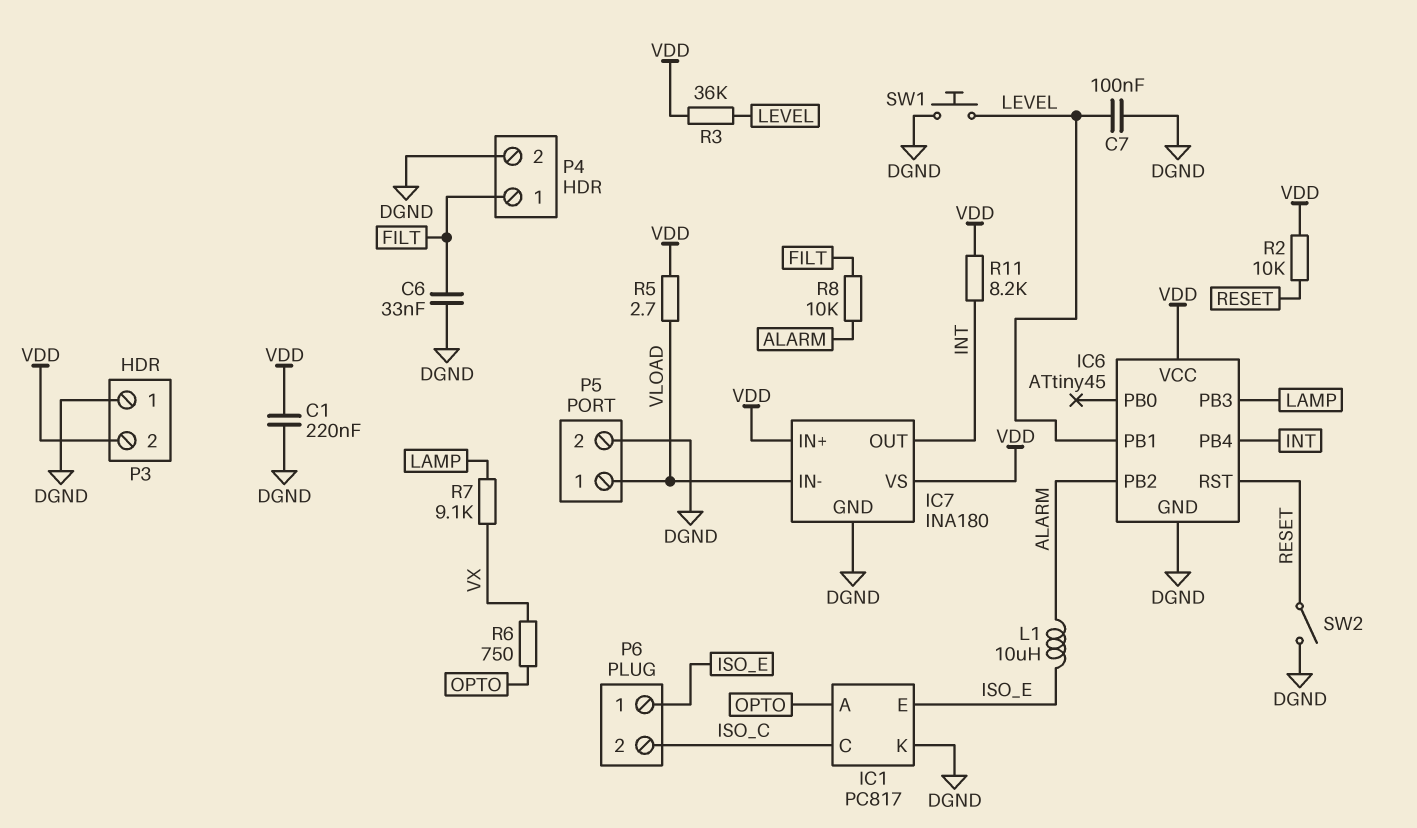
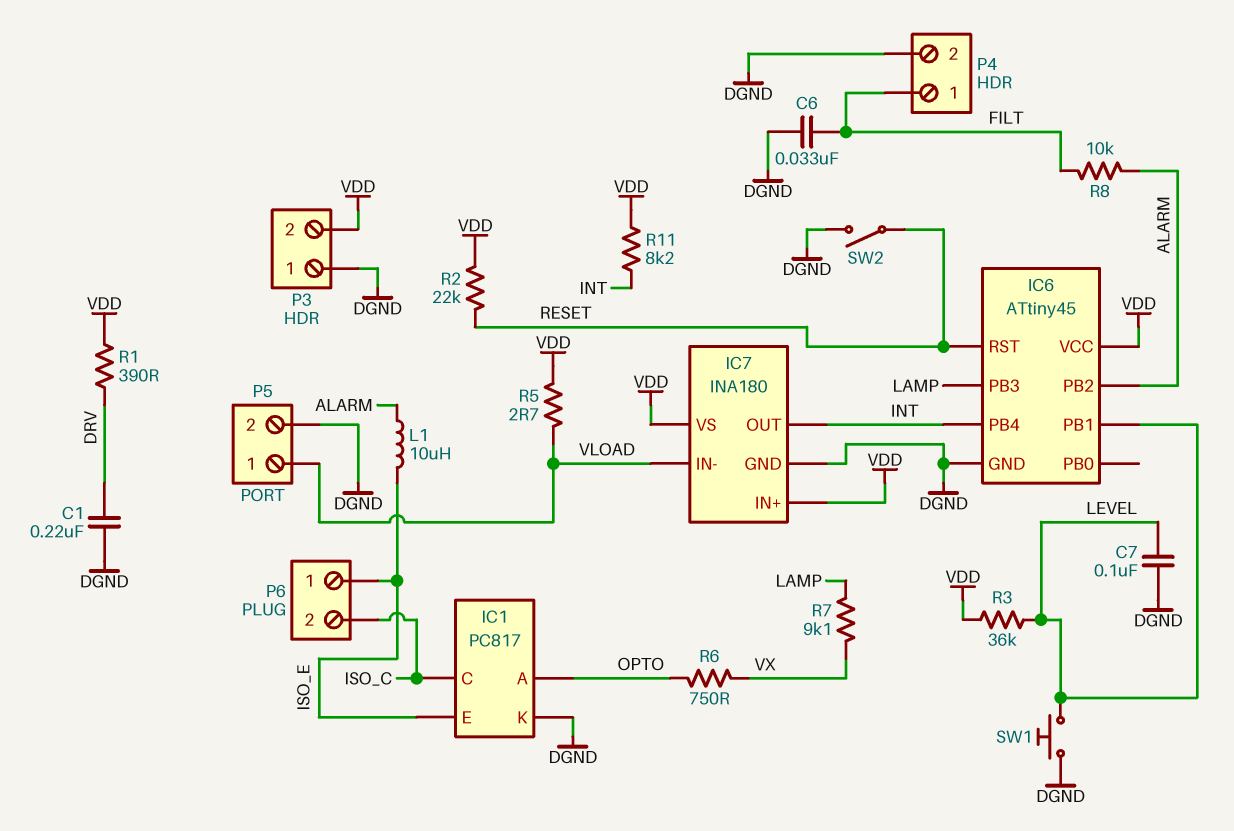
C1: 220nF (DGND, VDD) -> 220nF (DGND, DRV)
R1: none -> 390 (DRV, VDD)
R2: 10k (RESET, VDD) -> 22k (RESET, VDD)

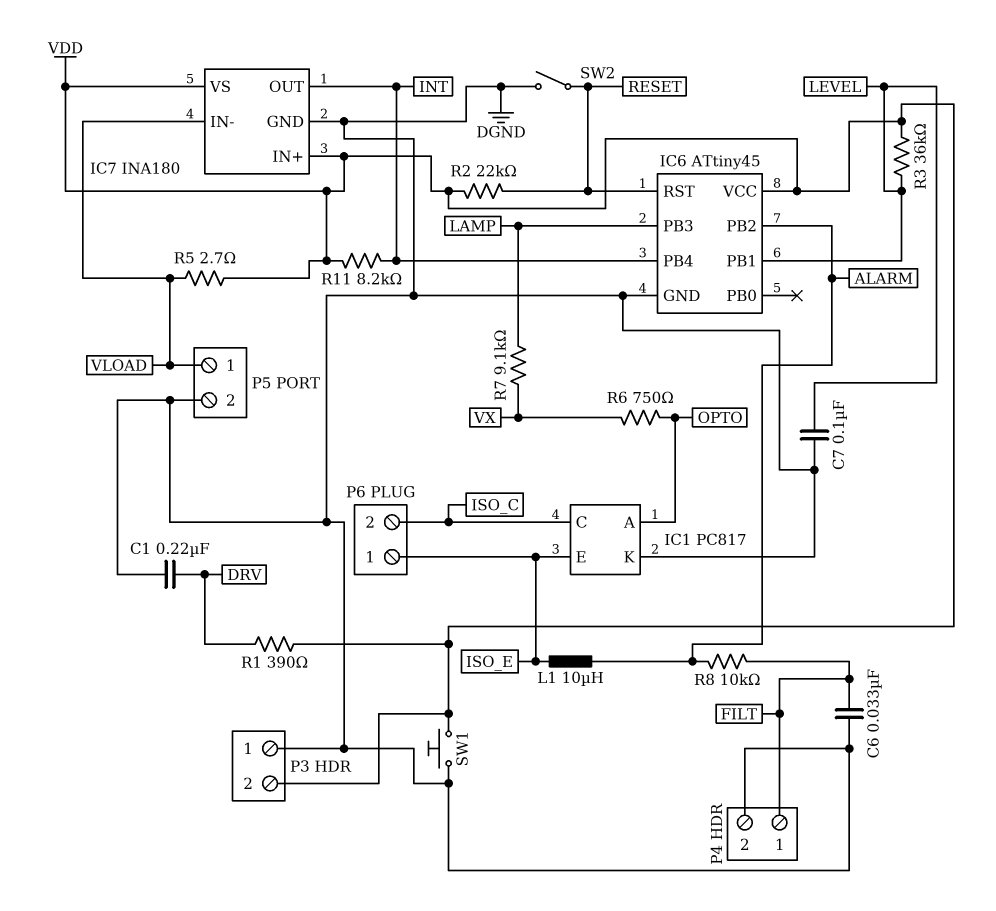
SW1: button (DGND, LEVEL) -> button (DGND, VDD)

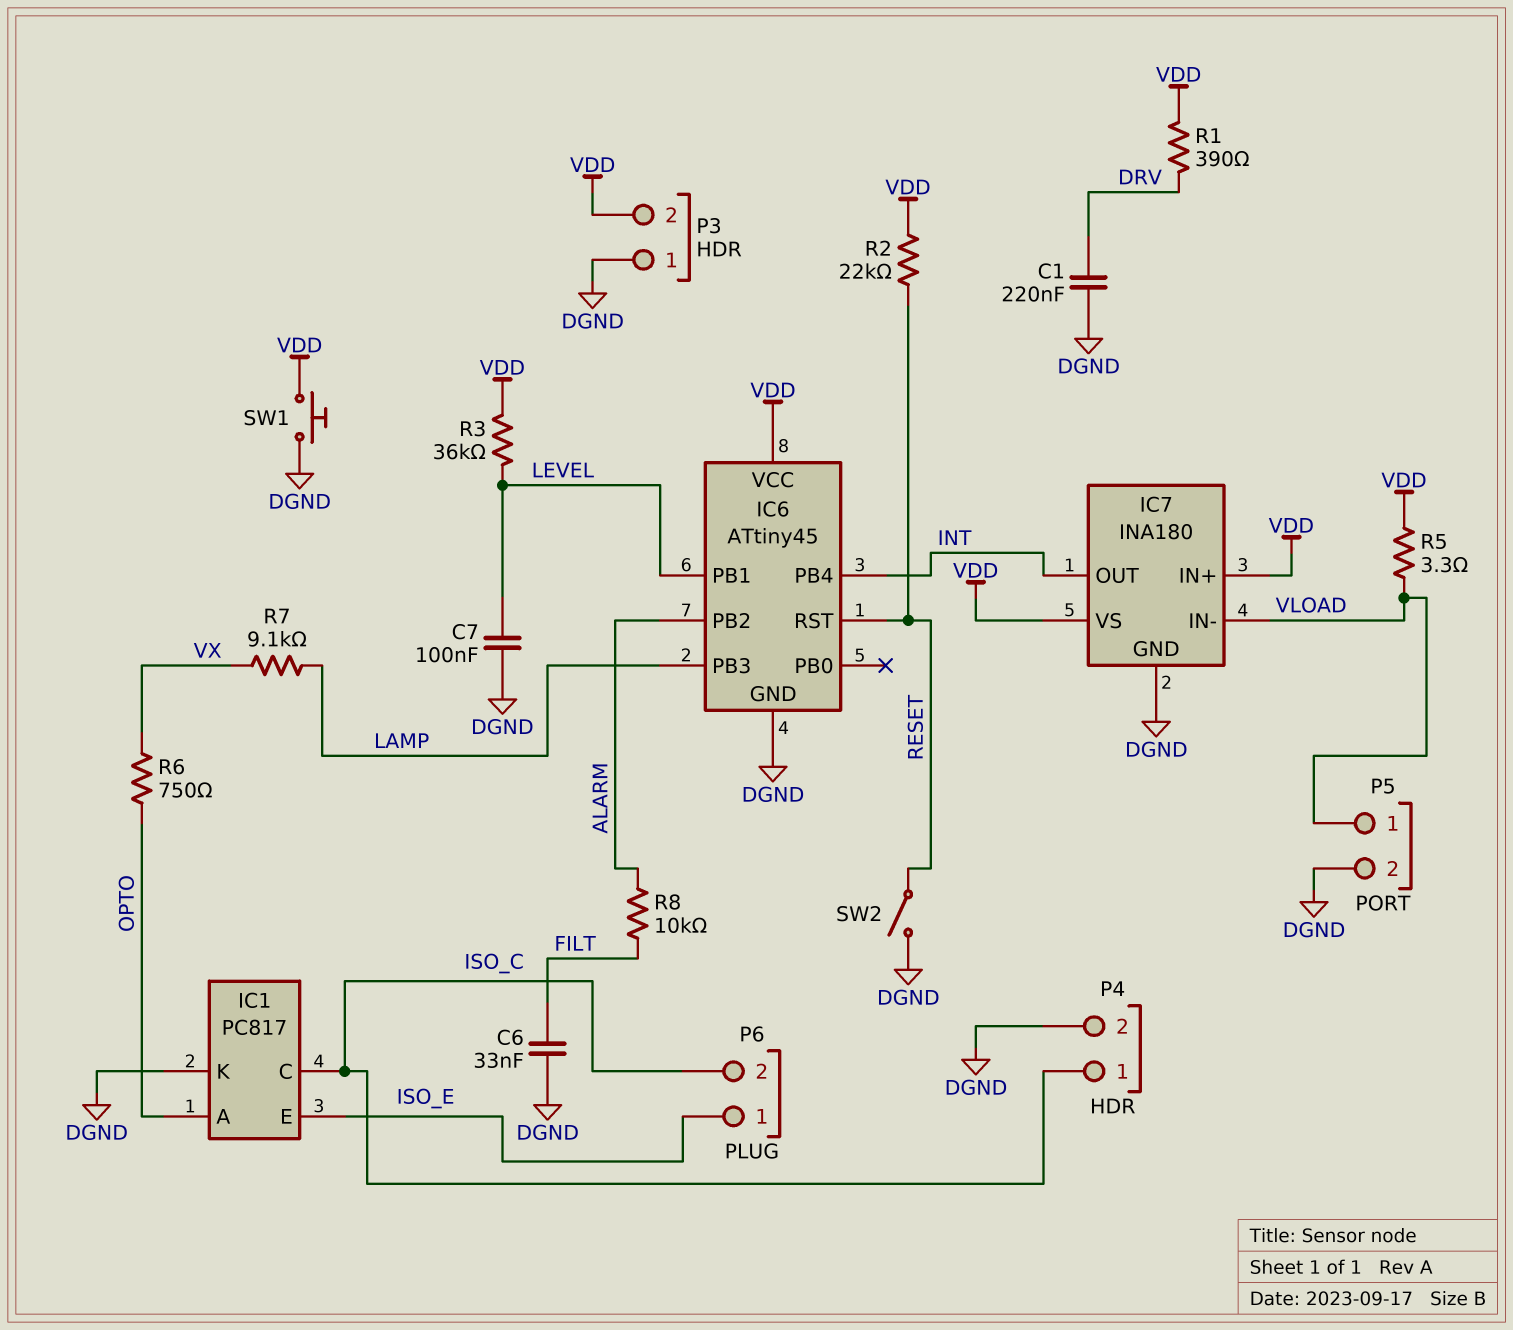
L1: 10uH (ALARM, ISO_E) -> none
P4 pin 1: FILT -> ISO_C
R5: 2.7 (VDD, VLOAD) -> 3.3 (VDD, VLOAD)
R11: 8.2k (INT, VDD) -> none

